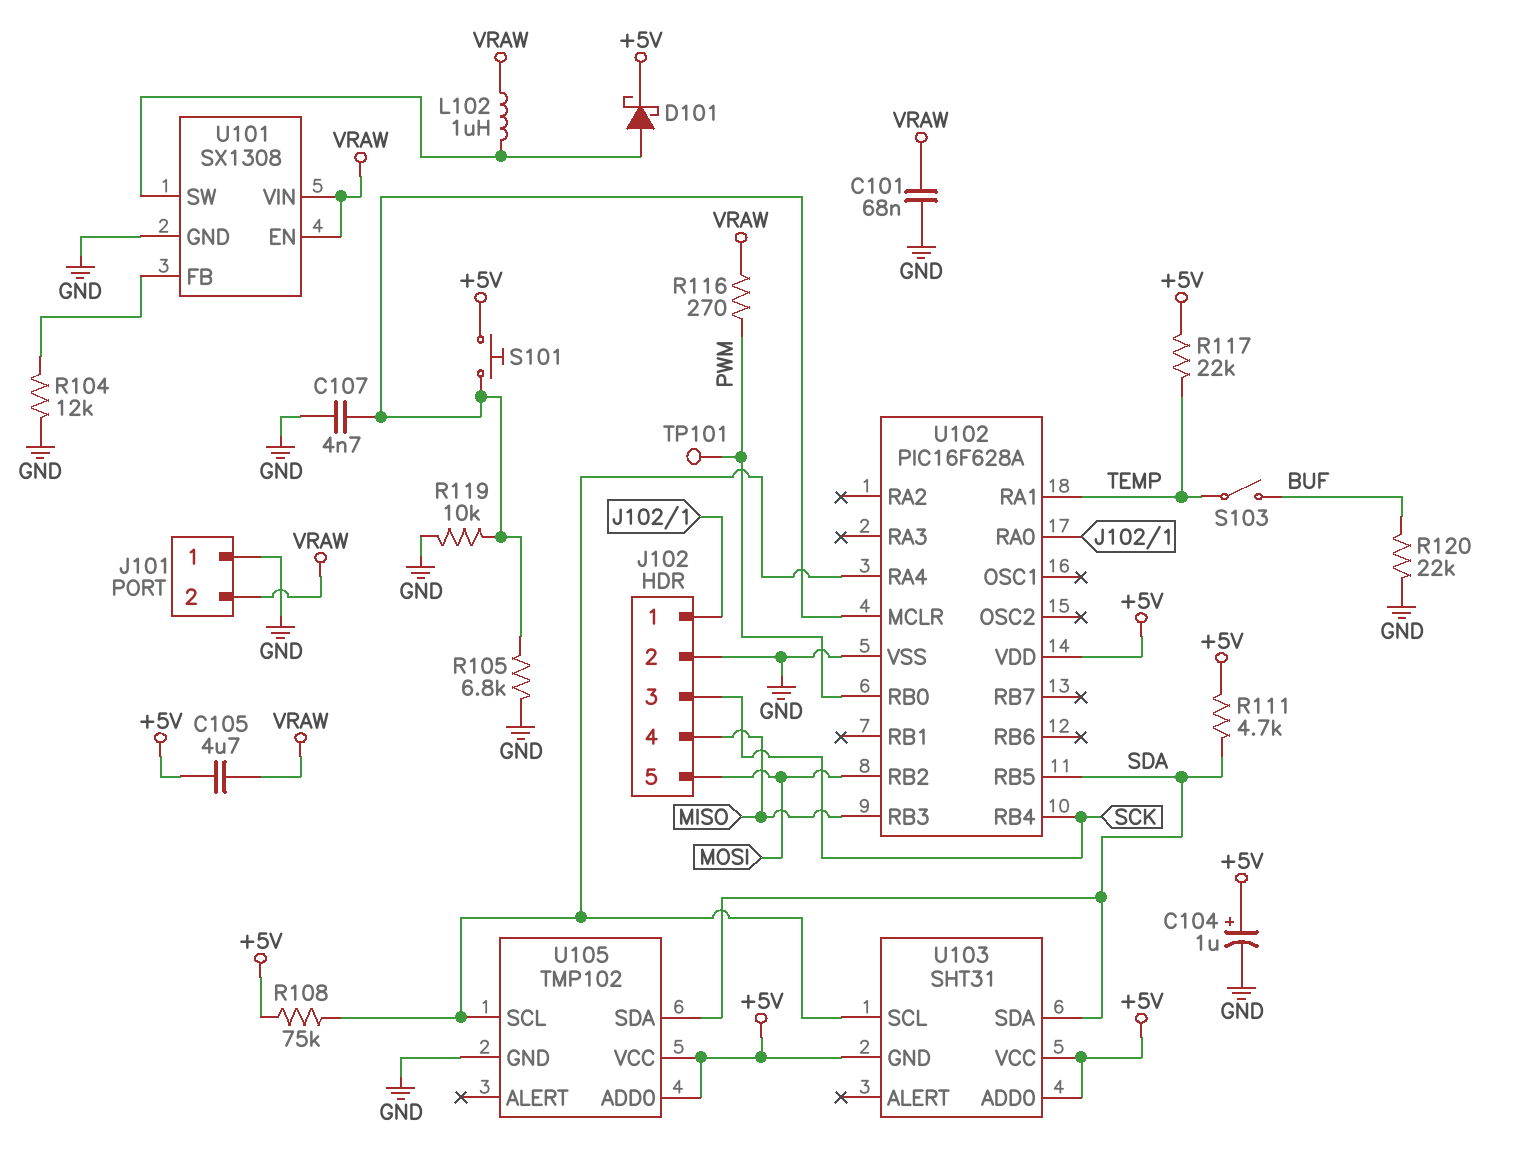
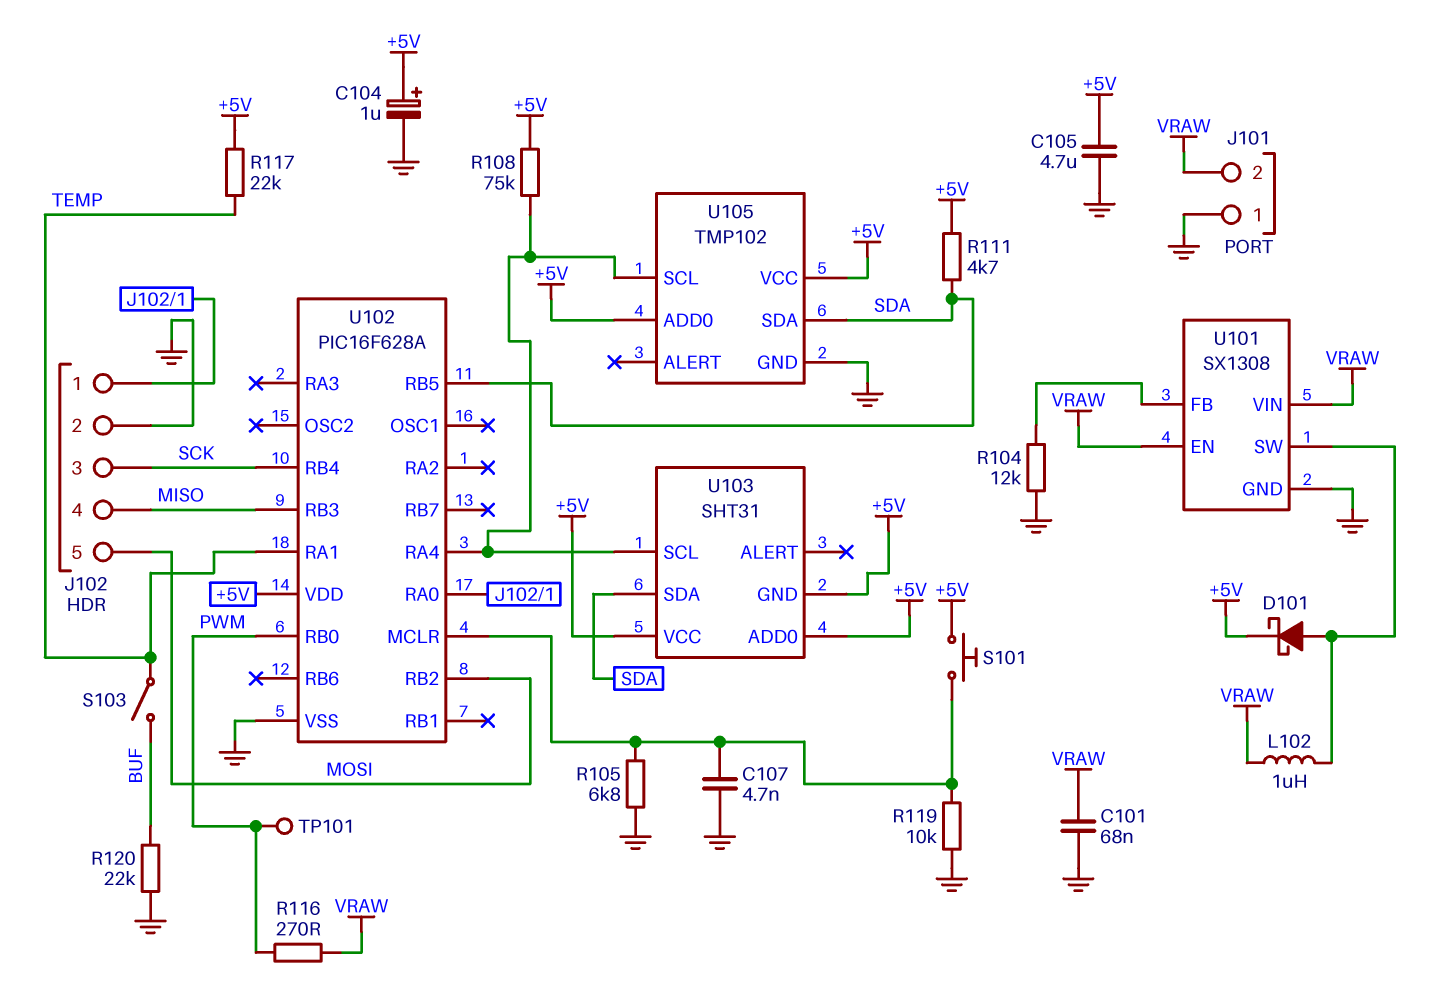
C105: 4.7uF (+5V, VRAW) -> 4.7uF (+5V, GND)

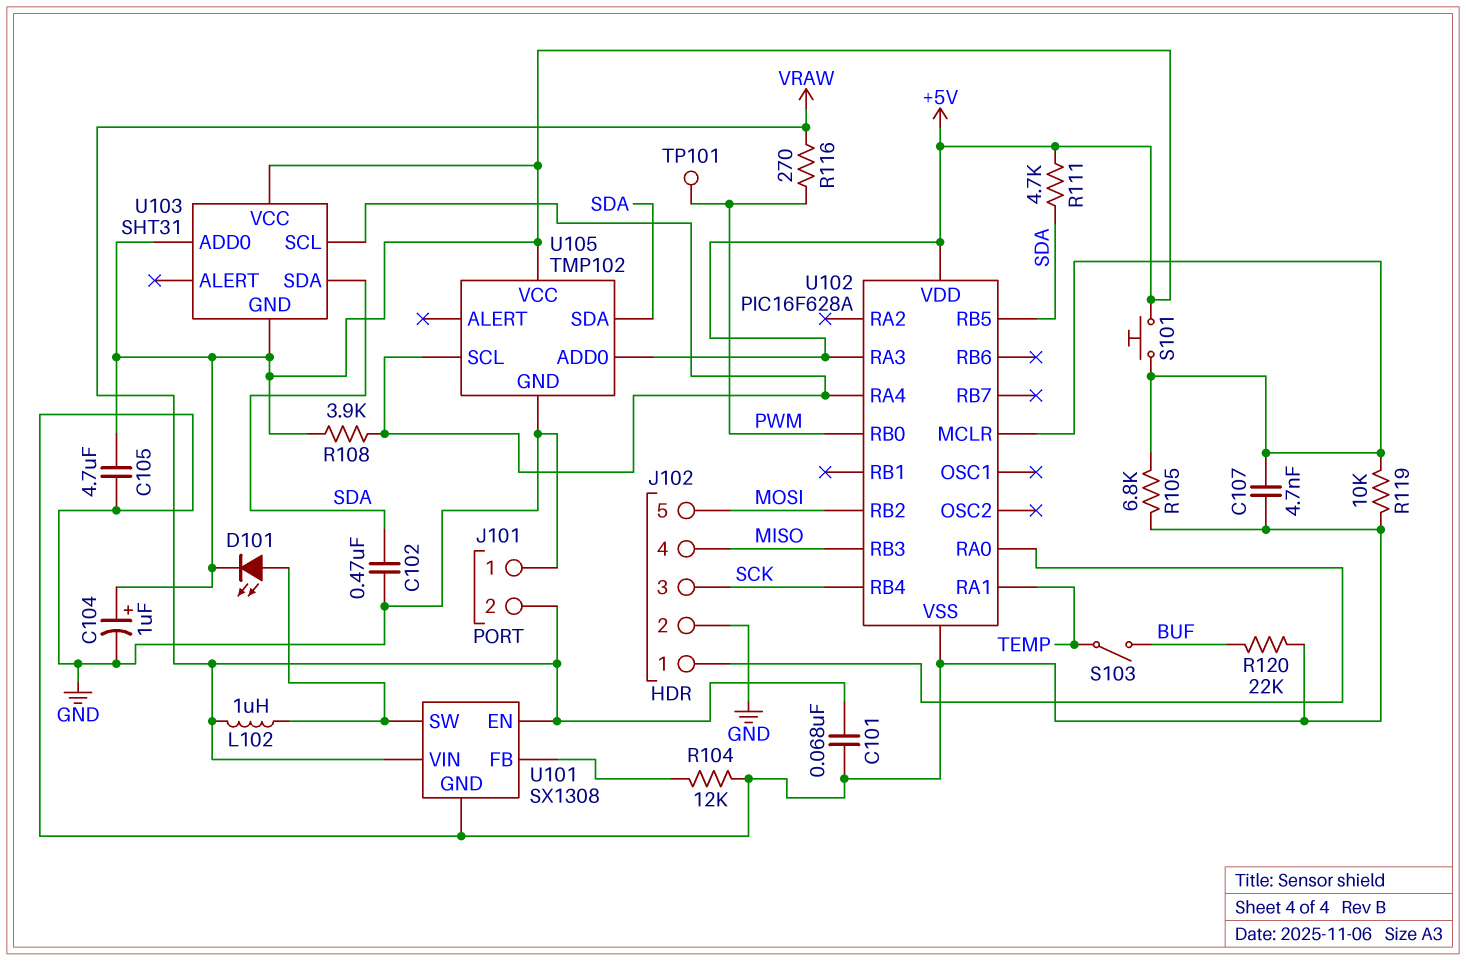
C102: none -> 470nF (GND, SDA)
D101: schottky (A U101/SW, K +5V) -> LED (A U101/SW, K +5V)
R108: 75k (+5V, U102/RA4) -> 3.9k (+5V, U102/RA4)
R117: 22k (+5V, TEMP) -> none
U102 pin RA3: none -> +5V

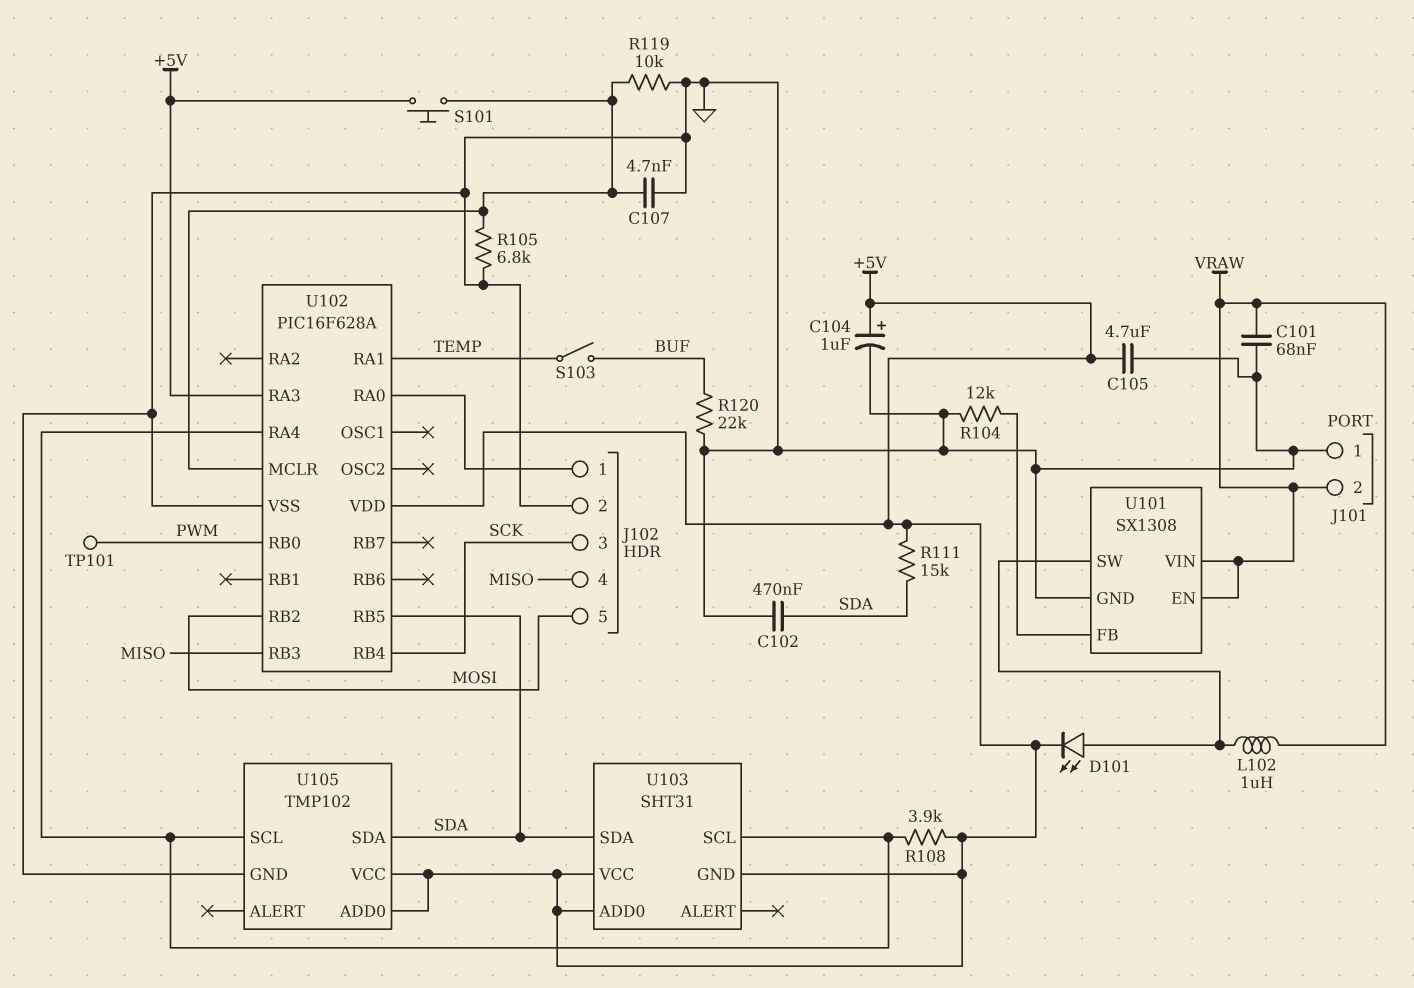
R111: 4.7k (+5V, SDA) -> 15k (+5V, SDA)
R116: 270 (PWM, VRAW) -> none

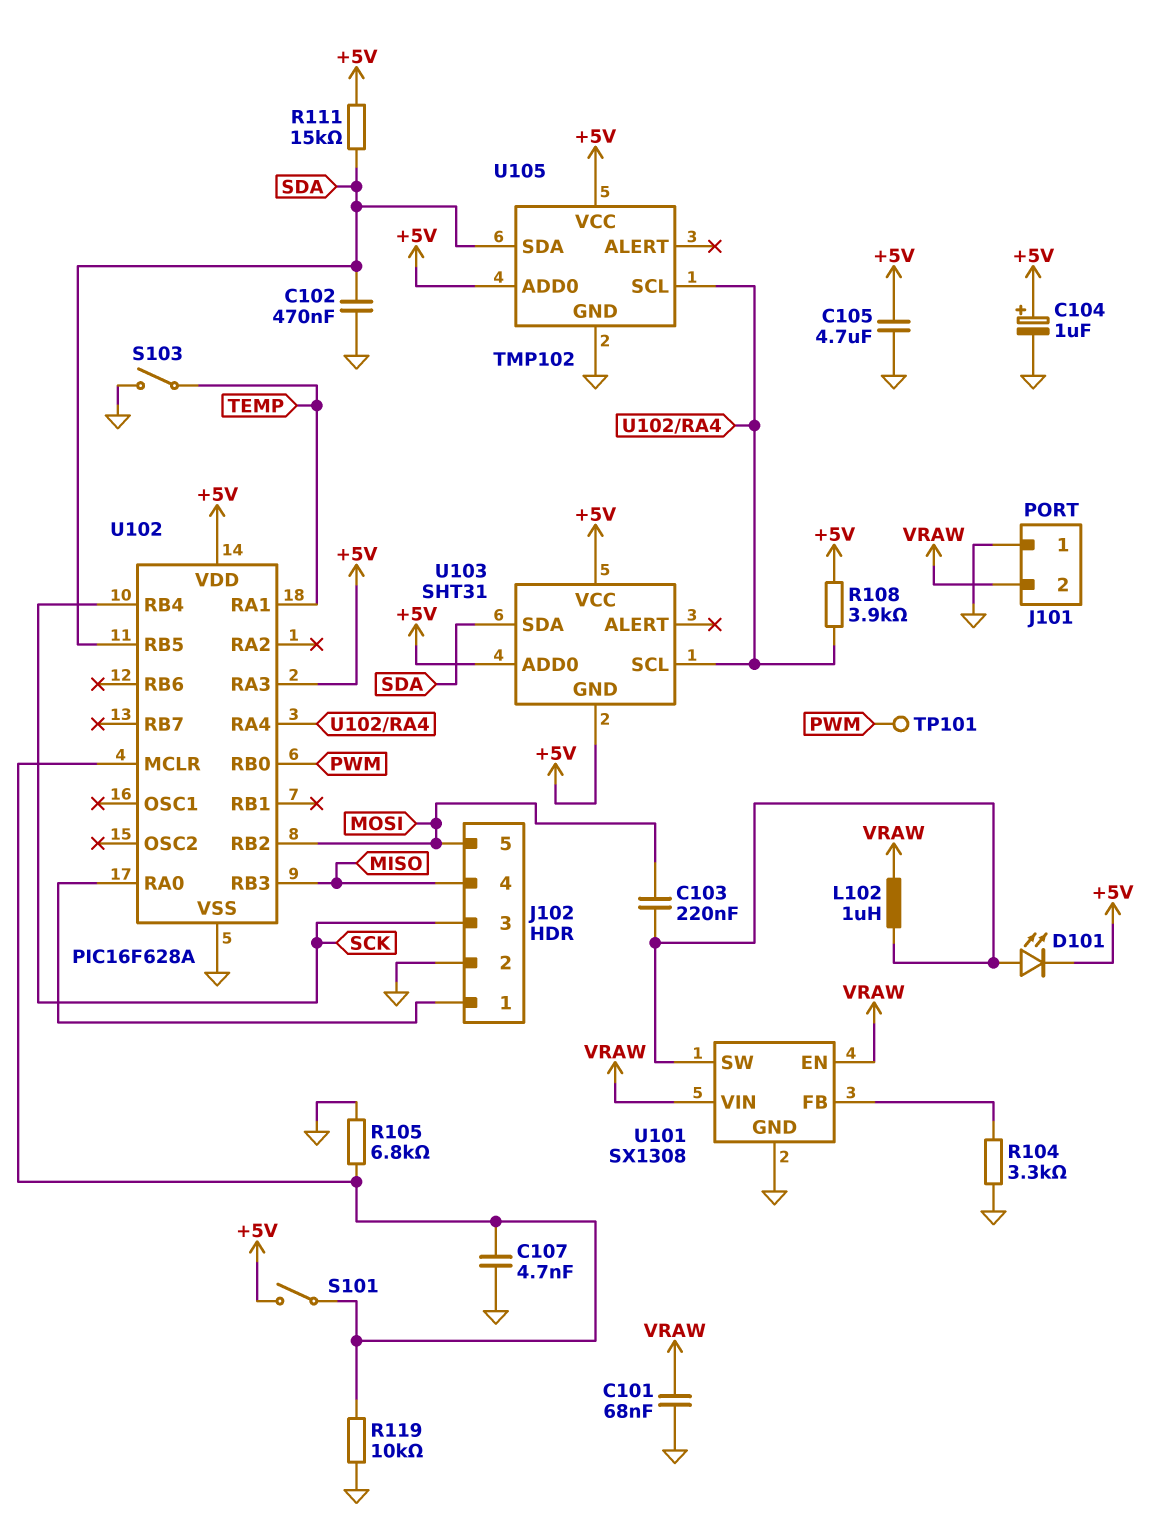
C103: none -> 220nF (MOSI, U101/SW)
R104: 12k (GND, U101/FB) -> 3.3k (GND, U101/FB)
R120: 22k (BUF, GND) -> none
S101: button (+5V, U102/MCLR) -> switch (+5V, U102/MCLR)
S103: switch (BUF, TEMP) -> switch (GND, TEMP)

